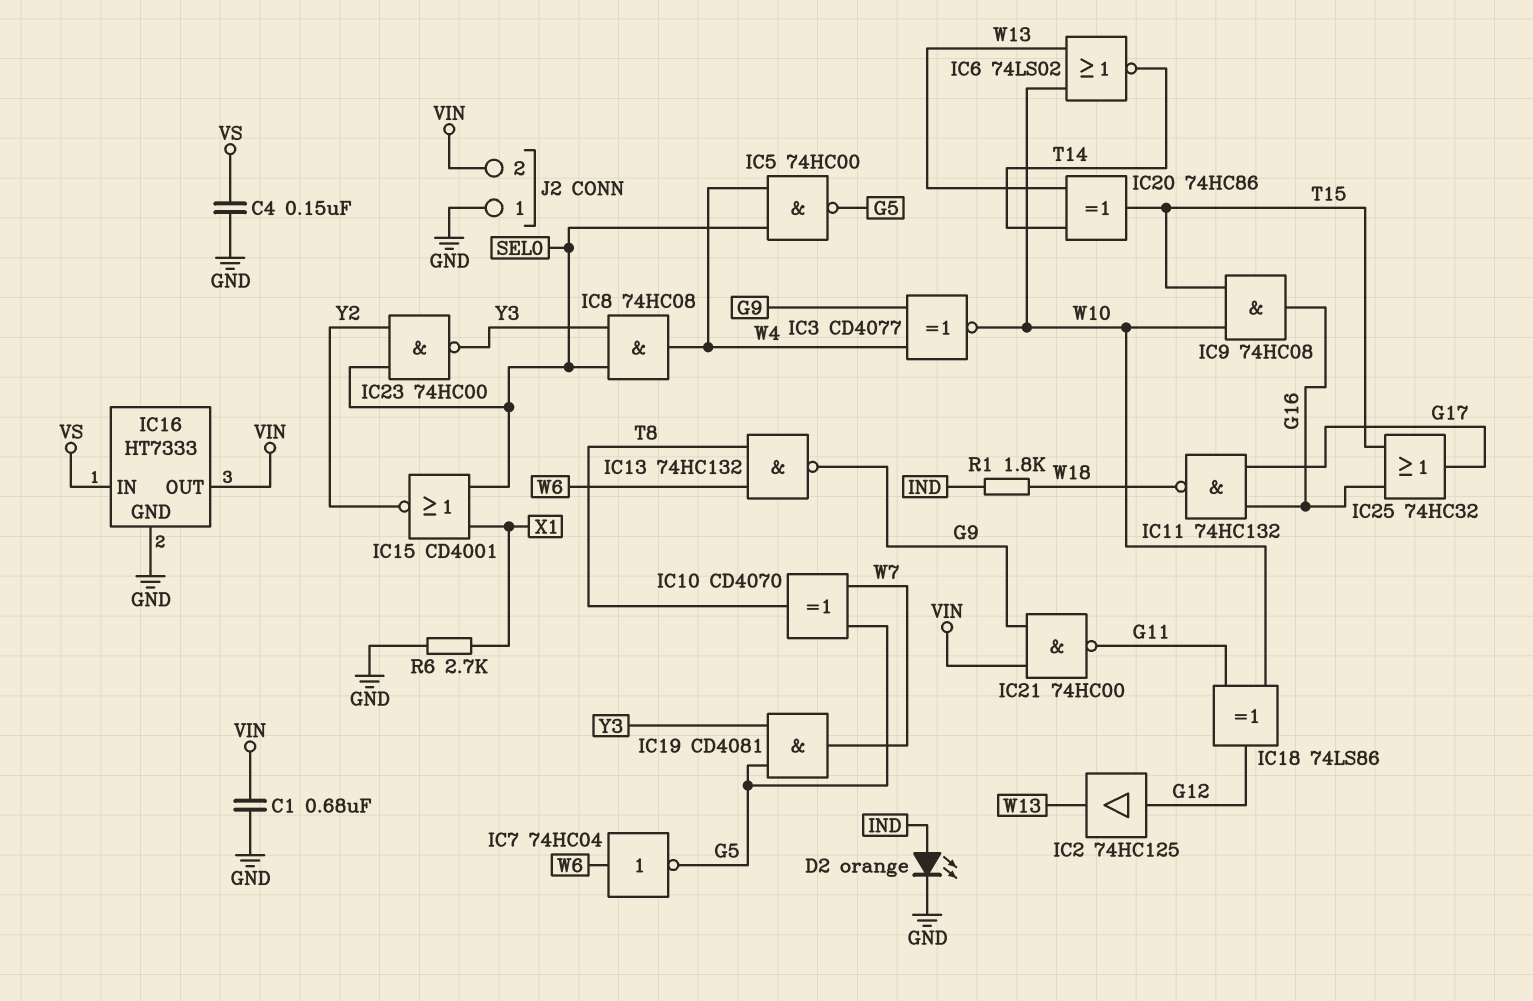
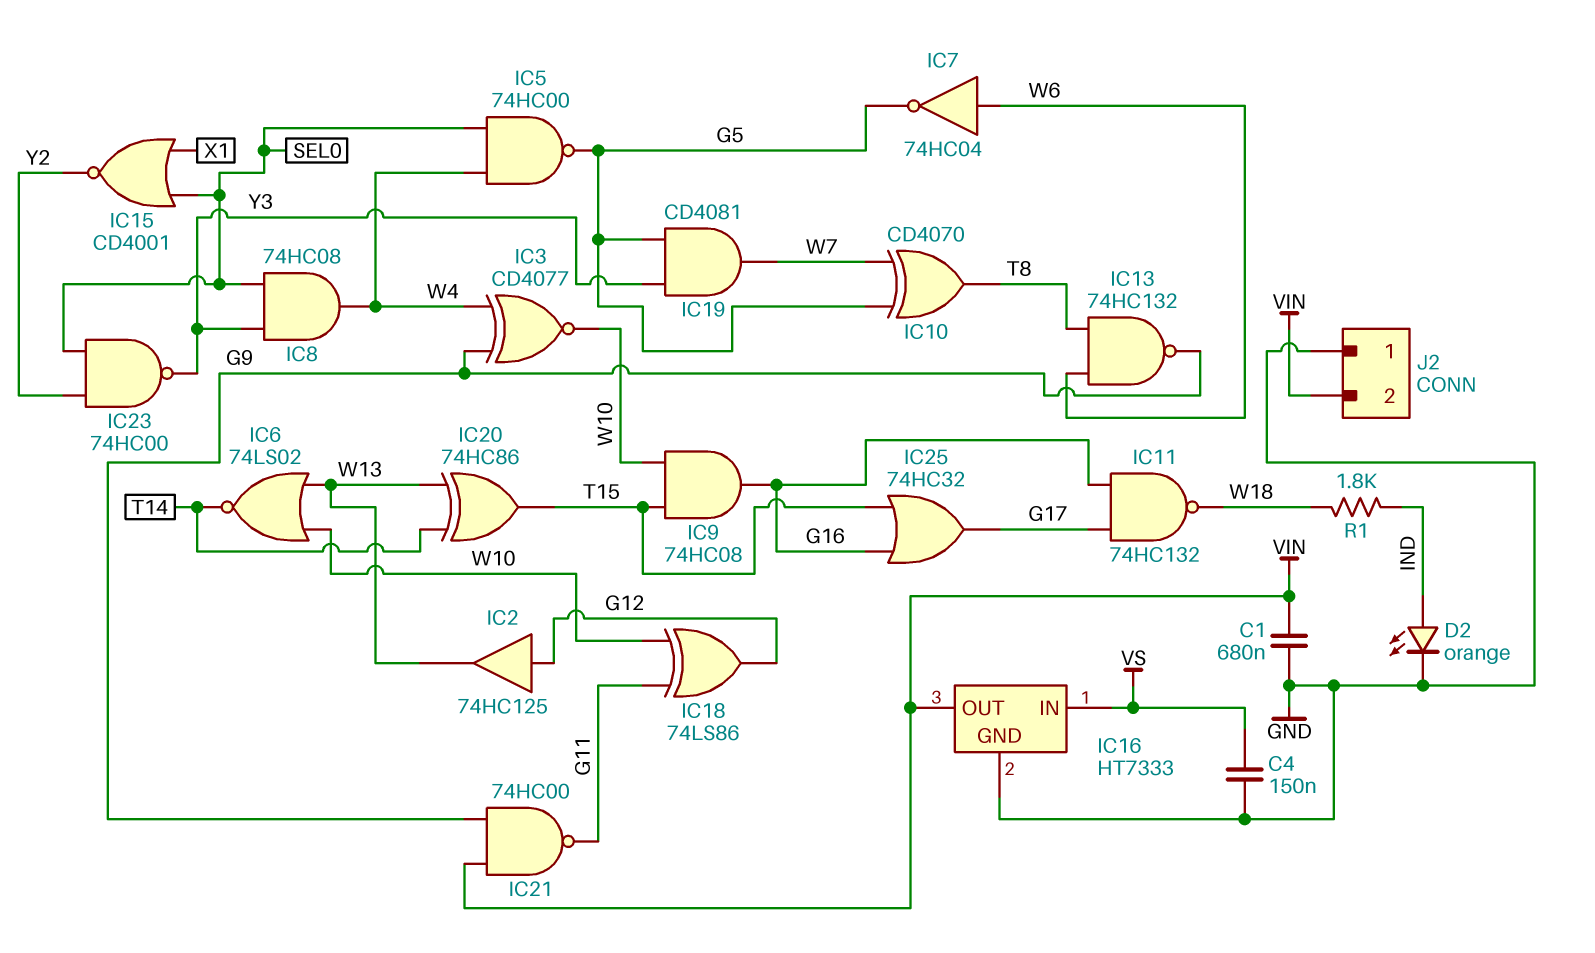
R6: 2.7k (GND, X1) -> none

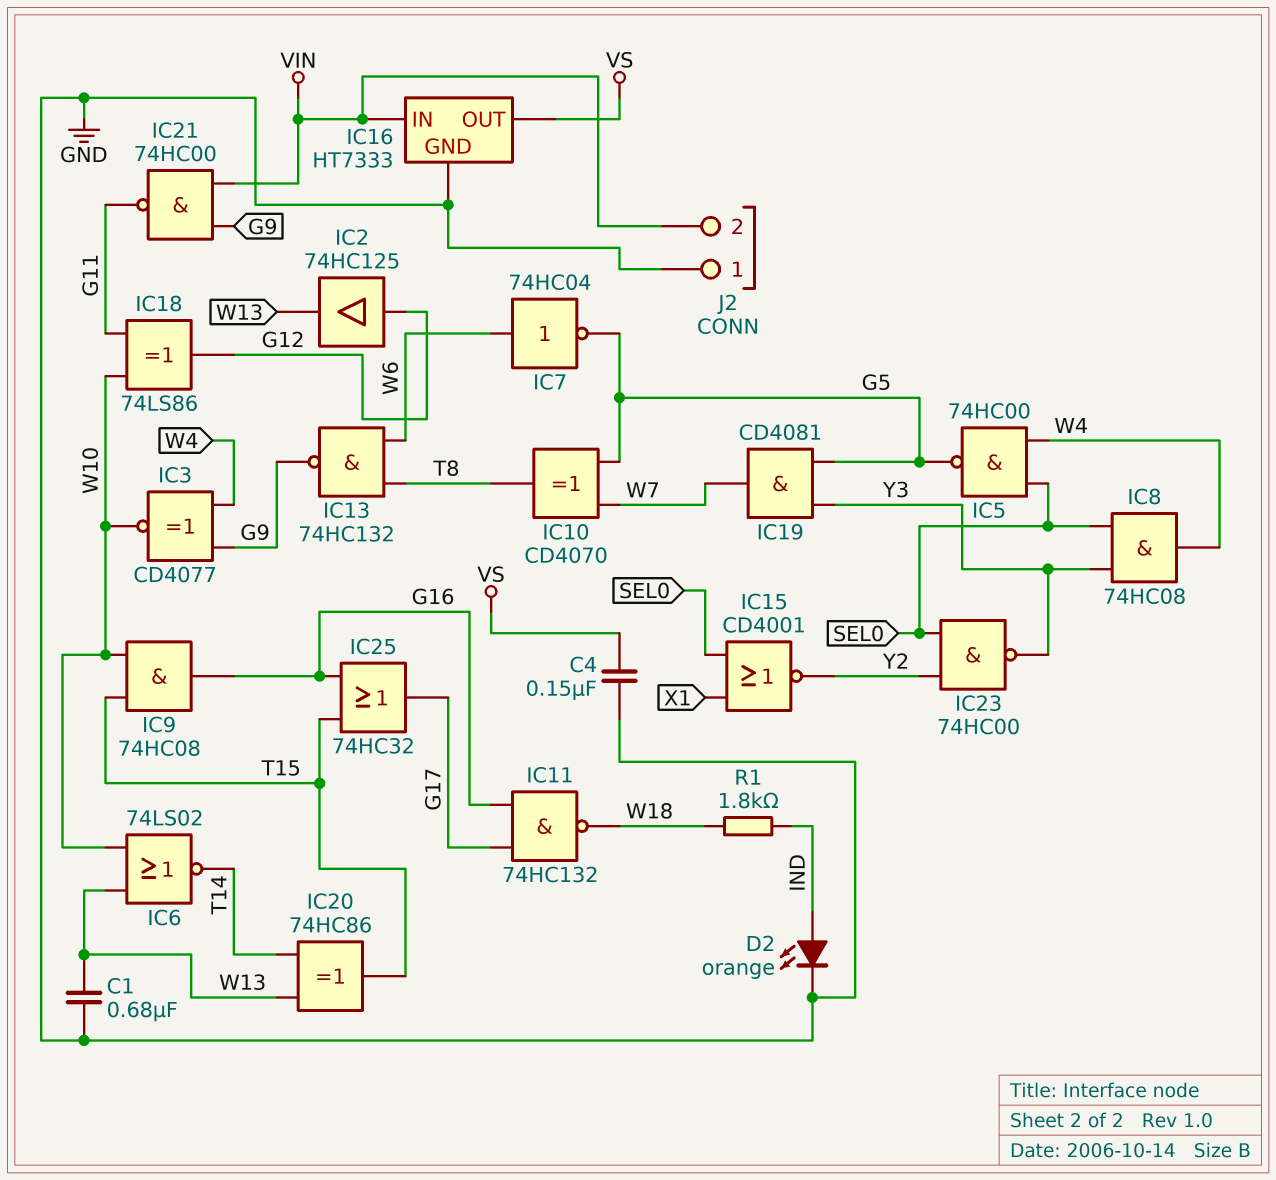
C1: 680nF (GND, VIN) -> 680nF (GND, W13)
IC16 pin IN: VS -> VIN
IC16 pin OUT: VIN -> VS

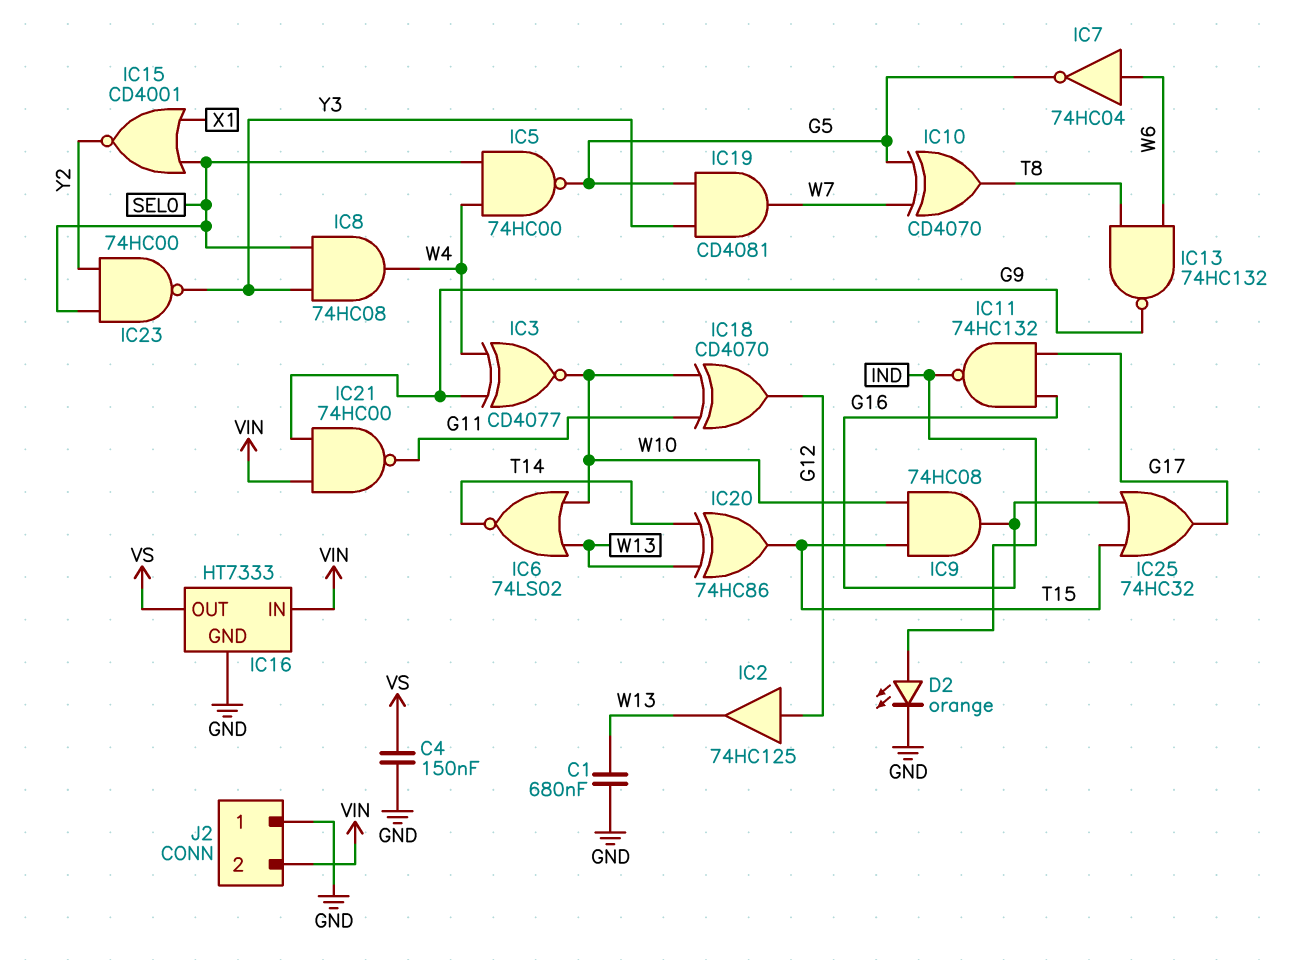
IC11: NAND 74HC132 (in G16, in G17, out W18) -> NAND 74HC132 (in G16, in G17, out IND)
IC18: XOR 74LS86 (in G11, in W10, out G12) -> XOR CD4070 (in G11, in W10, out G12)
R1: 1.8k (IND, W18) -> none

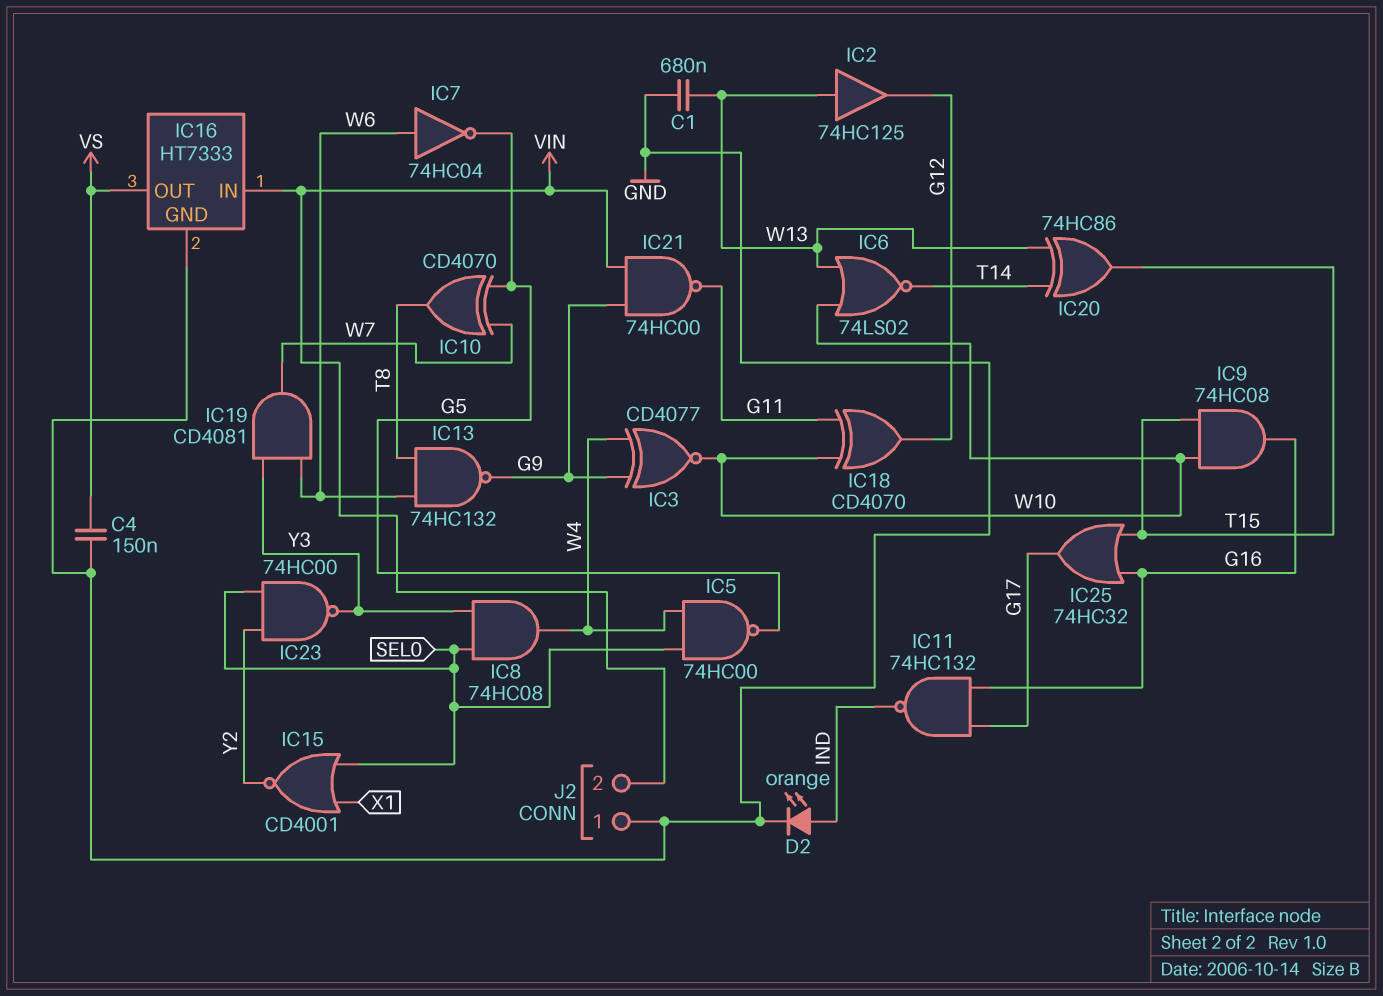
IC2: buffer 74HC125 (in G12, out W13) -> buffer 74HC125 (in W13, out G12)
IC19: AND CD4081 (in G5, in Y3, out W7) -> AND CD4081 (in W6, in Y3, out W7)

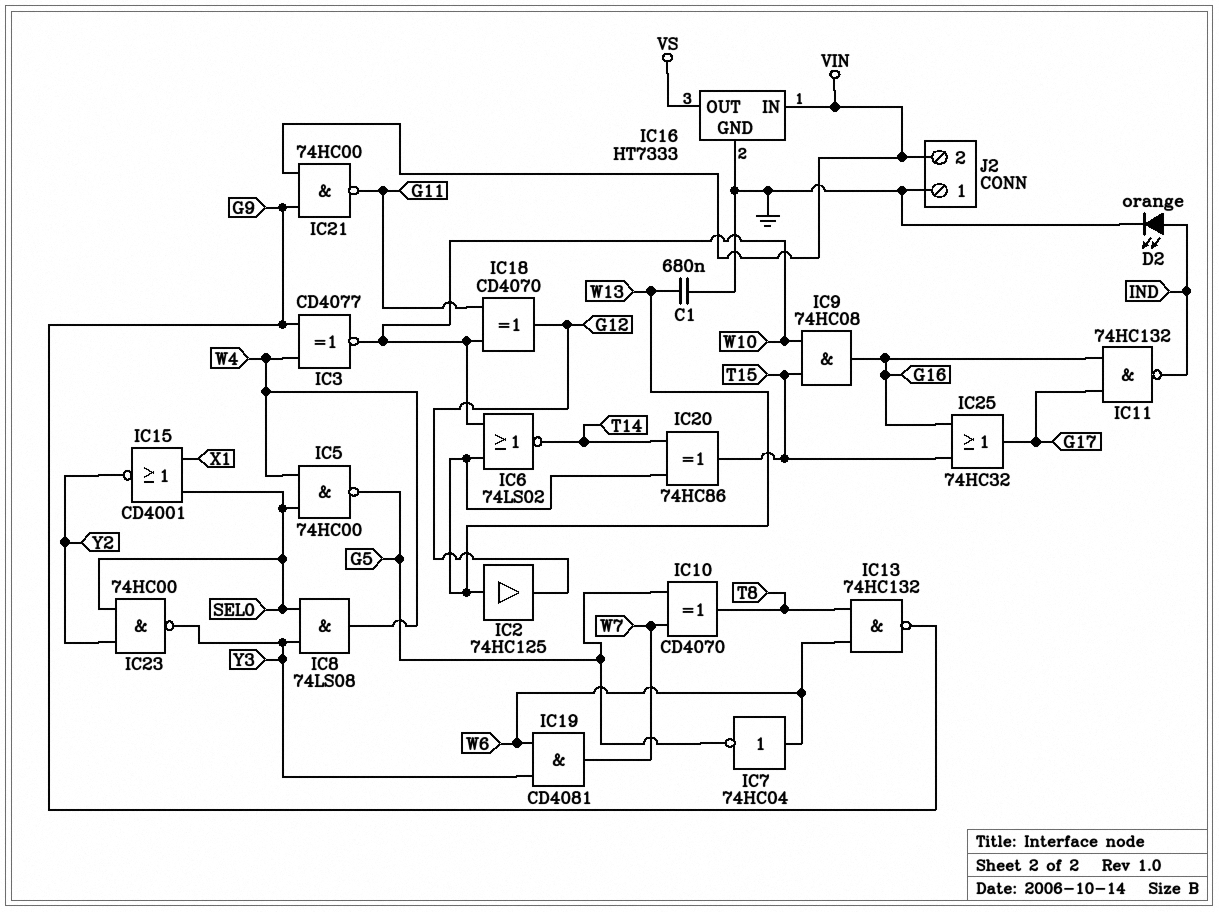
C4: 150nF (GND, VS) -> none
IC8: AND 74HC08 (in SEL0, in Y3, out W4) -> AND 74LS08 (in SEL0, in Y3, out W4)

